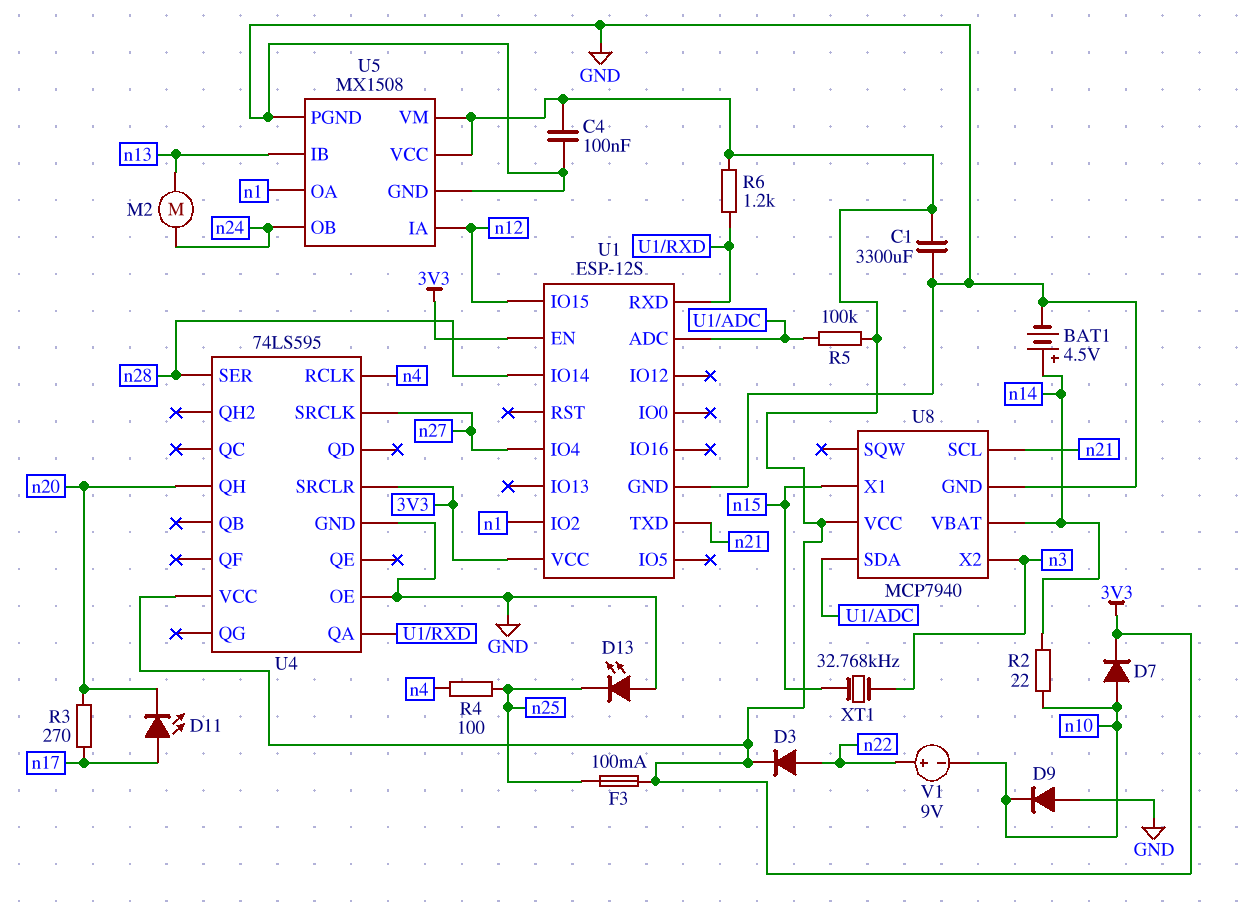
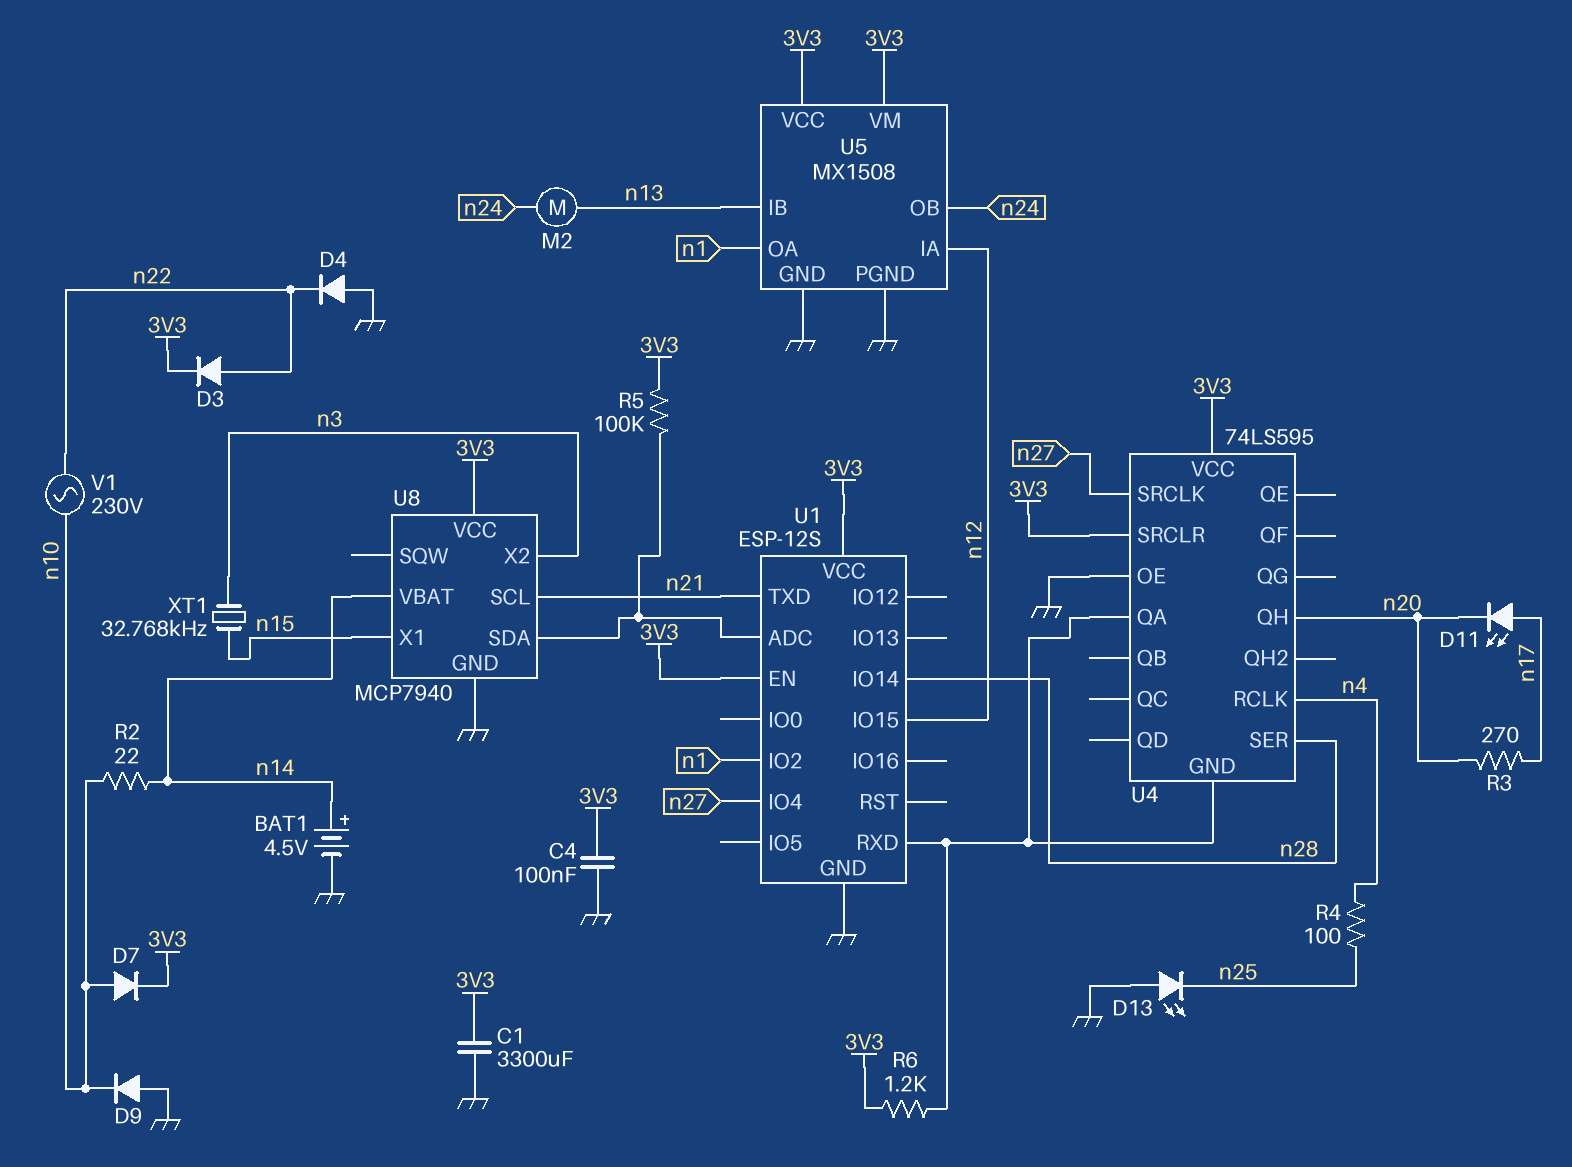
D4: none -> diode (A GND, K n22)
F3: 100mA (3V3, n25) -> none
U4 pin GND: GND -> U1/RXD
V1: 9V (plus n22, minus n10) -> AC 230V (n10, n22)

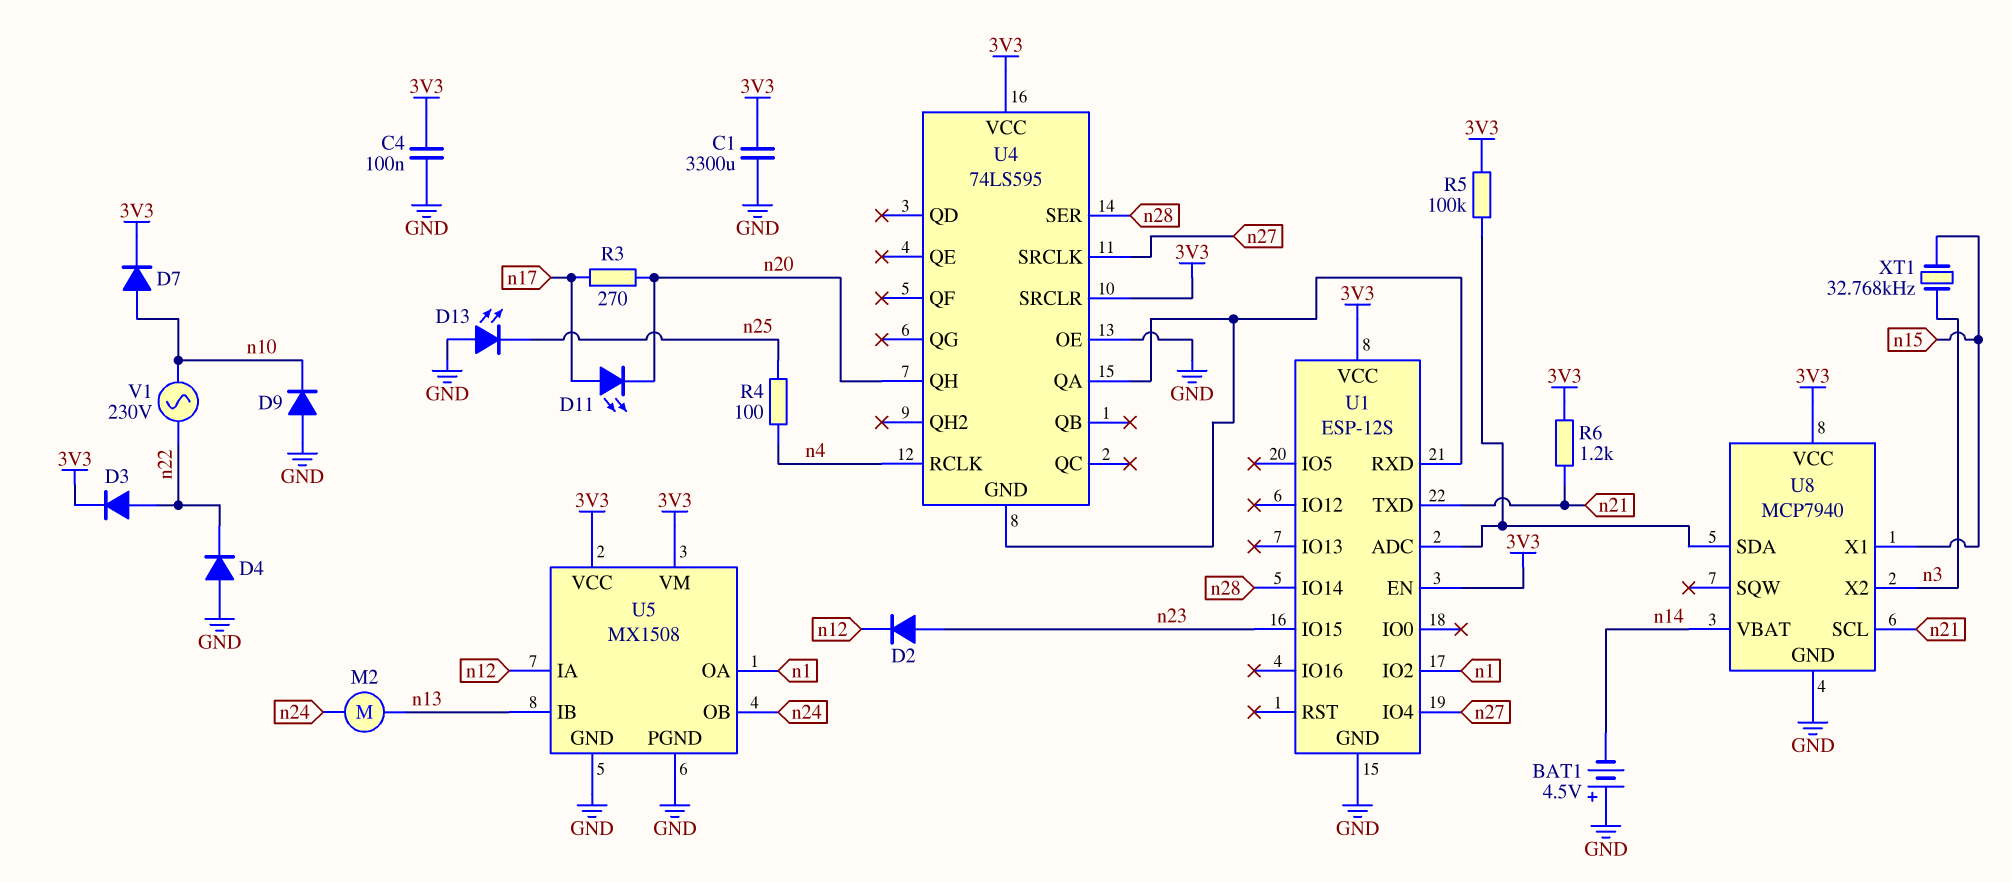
BAT1: 4.5V (plus n14, minus GND) -> 4.5V (plus GND, minus n14)
D2: none -> diode (A n23, K n12)
R2: 22 (n10, n14) -> none
R6: 1.2k (3V3, U1/RXD) -> 1.2k (3V3, n21)
U1 pin IO15: n12 -> n23

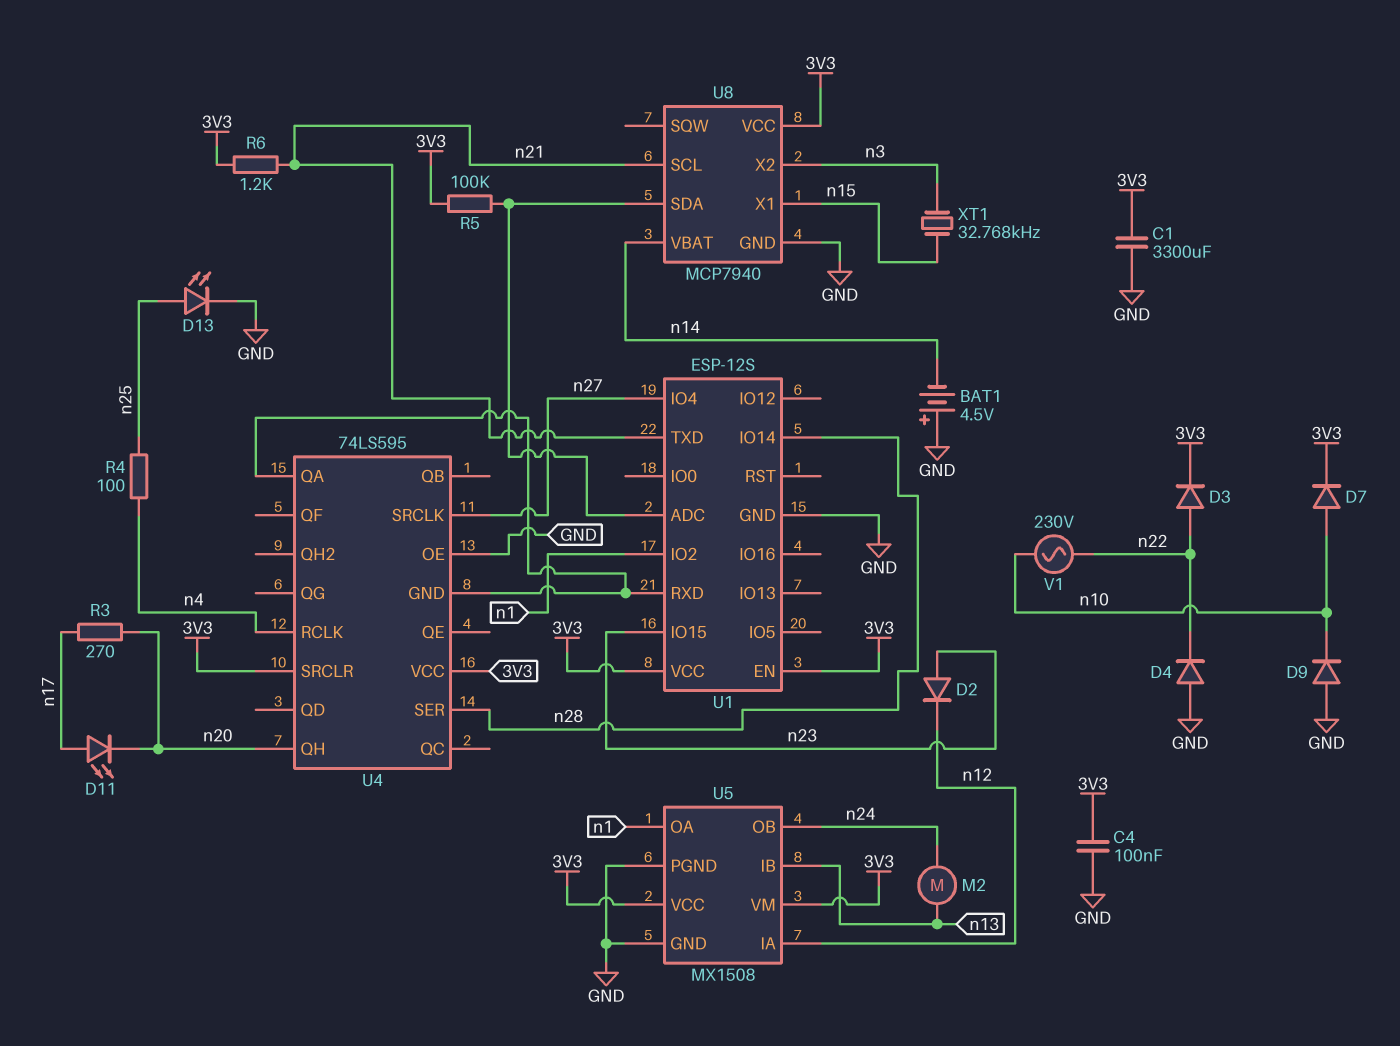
D13: LED (A GND, K n25) -> LED (A n25, K GND)

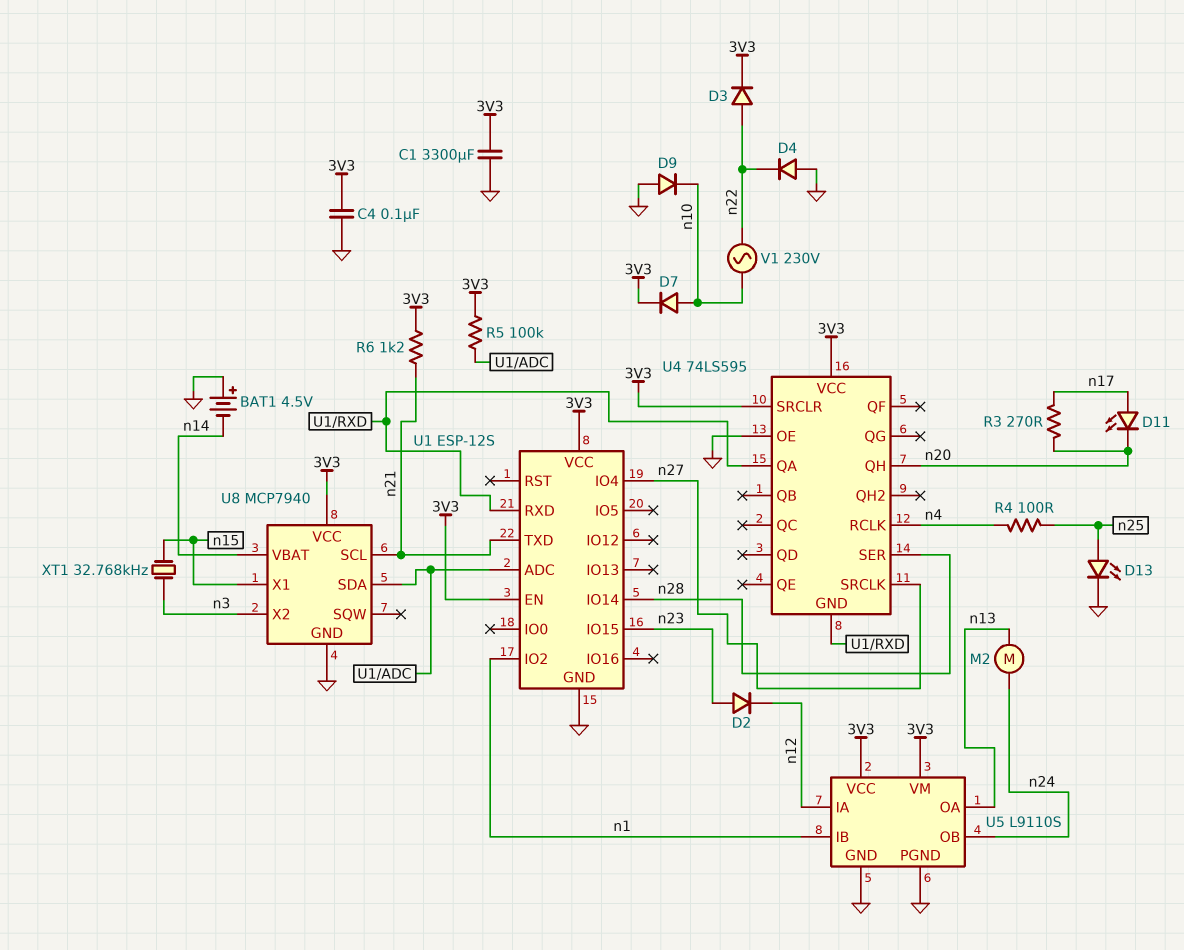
U5: MX1508 -> L9110S
U5 pin IB: n13 -> n1
U5 pin OA: n1 -> n13

